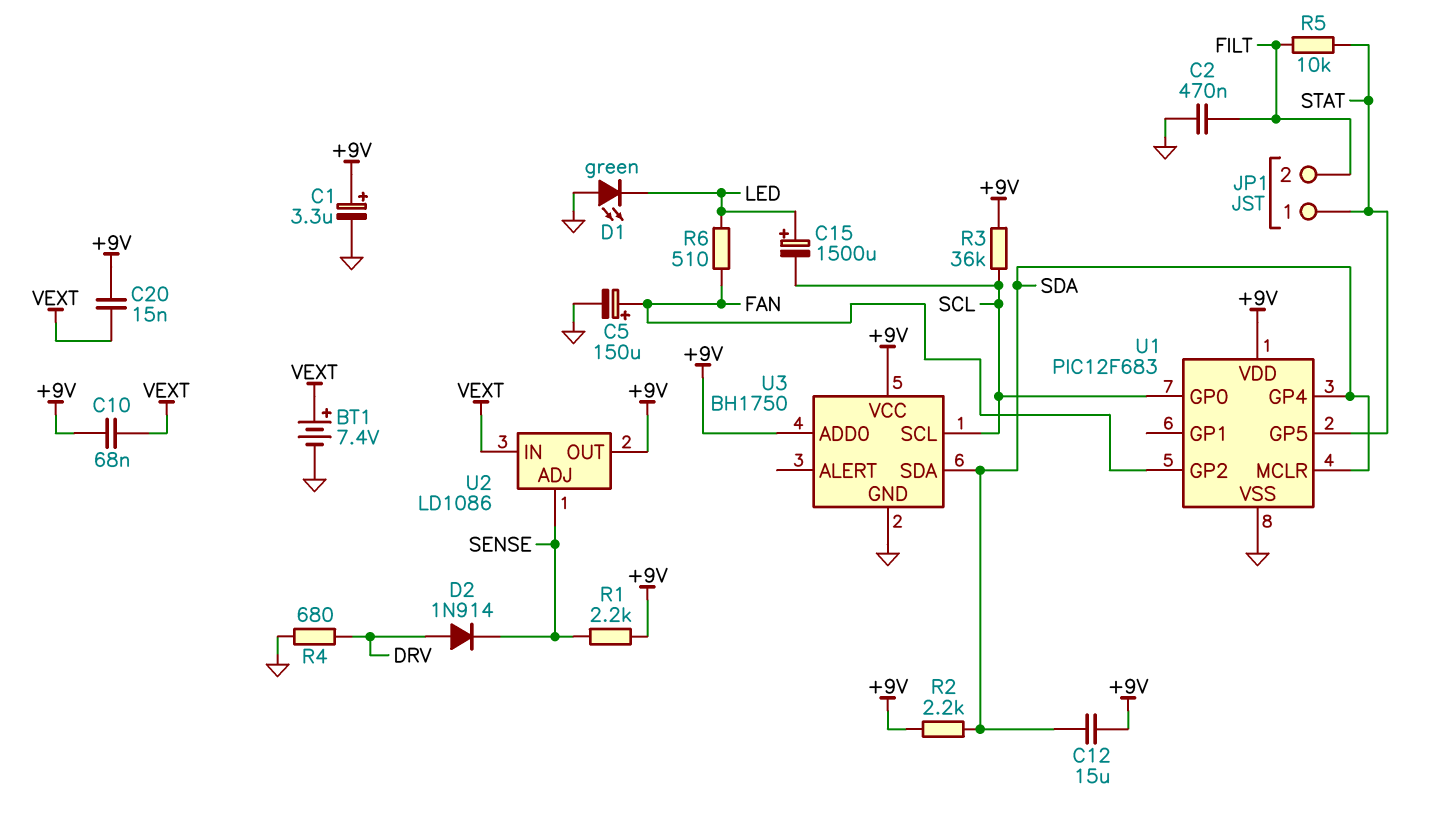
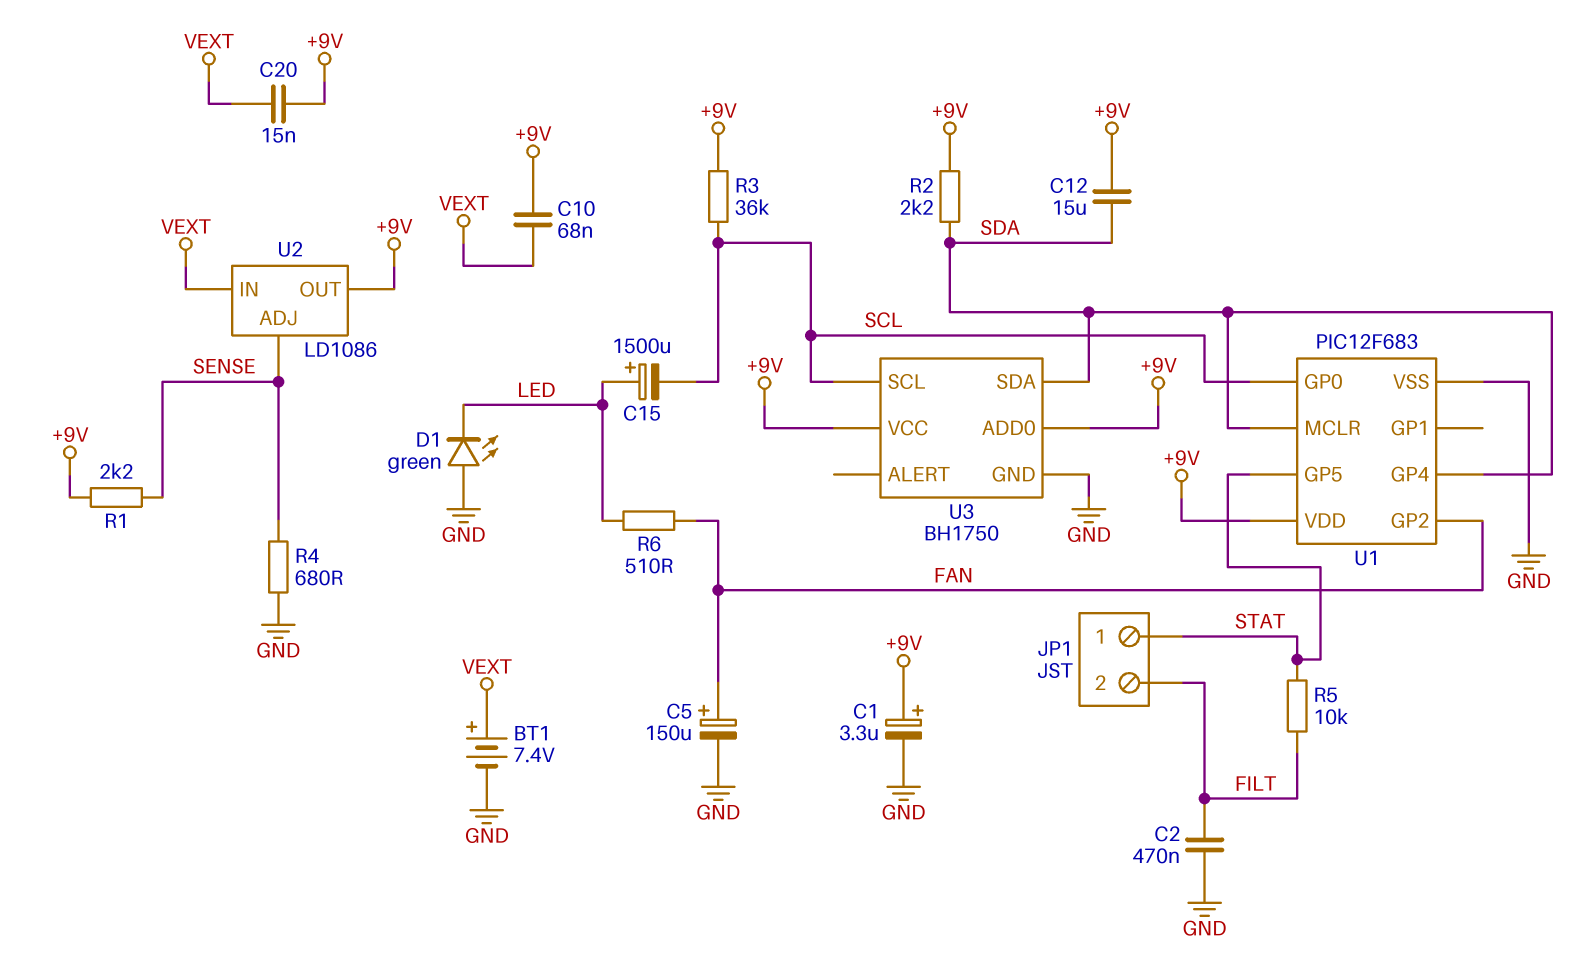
D2: diode 1N914 (A DRV, K SENSE) -> none
R4: 680 (DRV, GND) -> 680 (GND, SENSE)

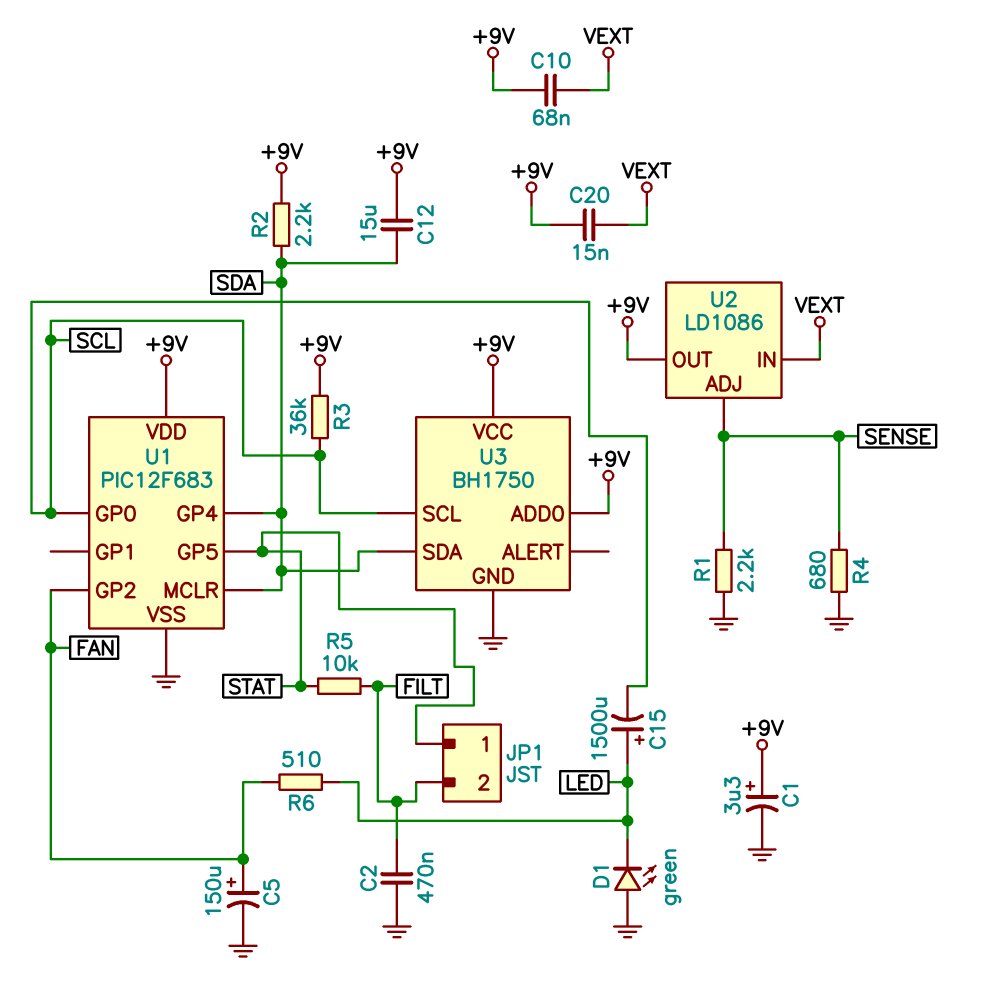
BT1: 7.4V (plus VEXT, minus GND) -> none
R1: 2.2k (+9V, SENSE) -> 2.2k (GND, SENSE)

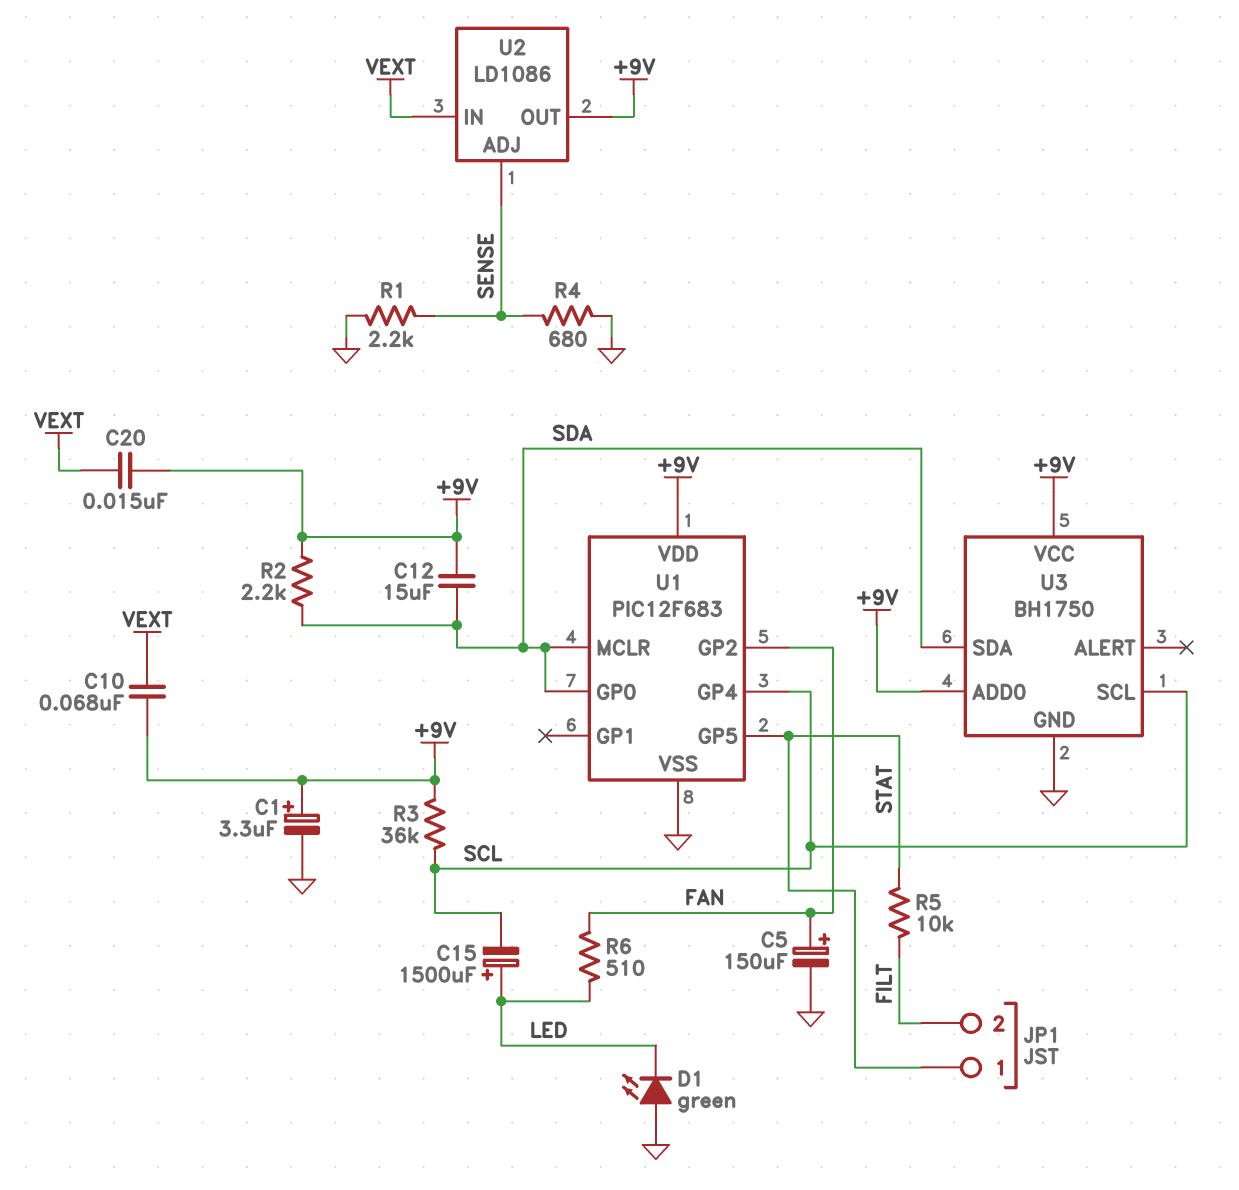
C2: 470nF (FILT, GND) -> none
U1 pin GP0: SCL -> SDA
U1 pin GP4: SDA -> SCL

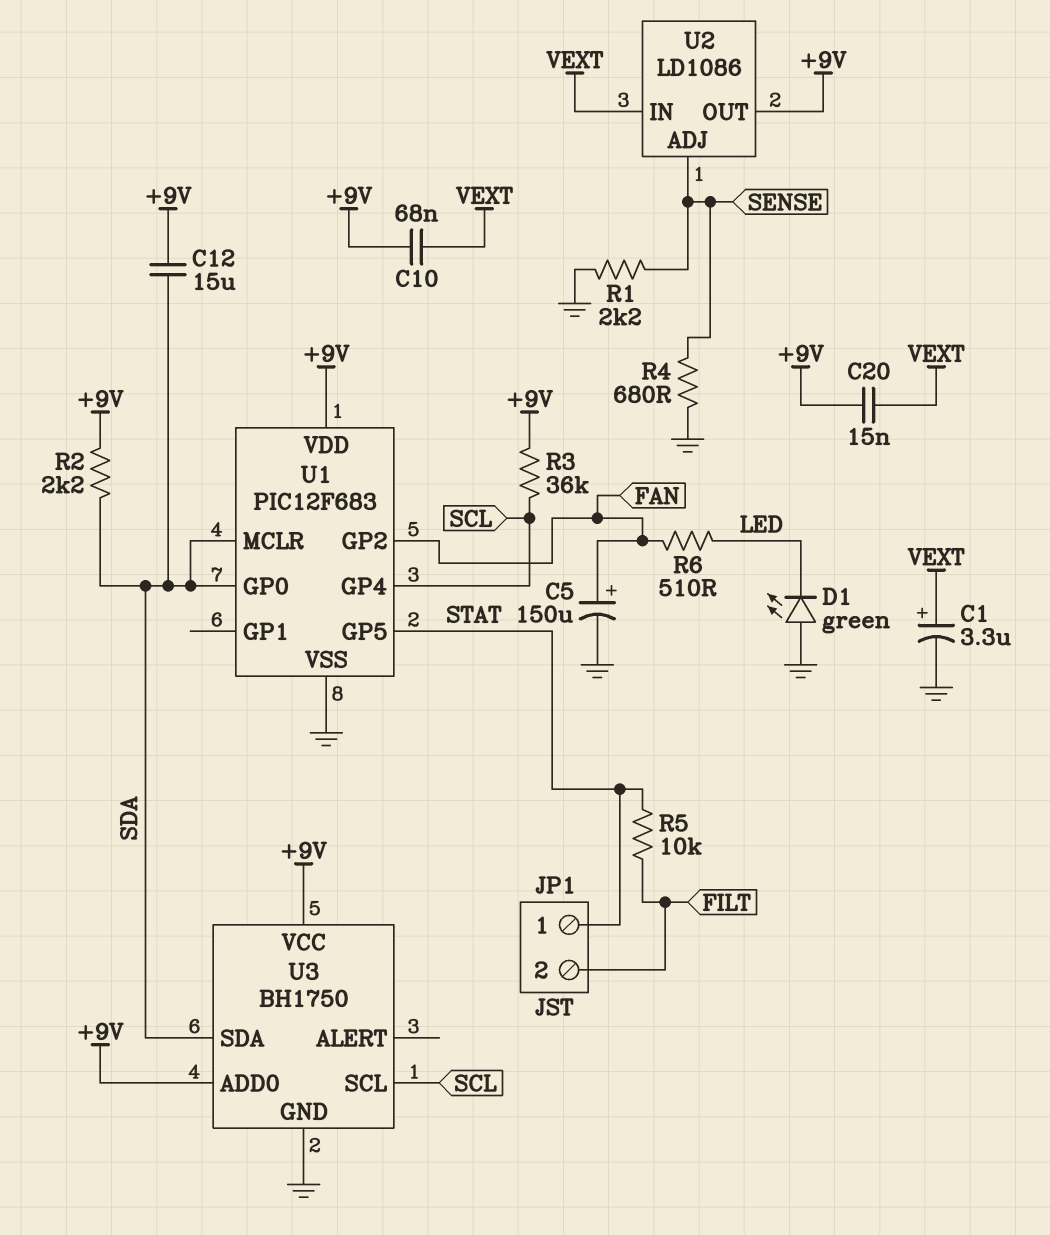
C1: 3.3uF (plus +9V, minus GND) -> 3.3uF (plus VEXT, minus GND)
C15: 1500uF (plus LED, minus SCL) -> none

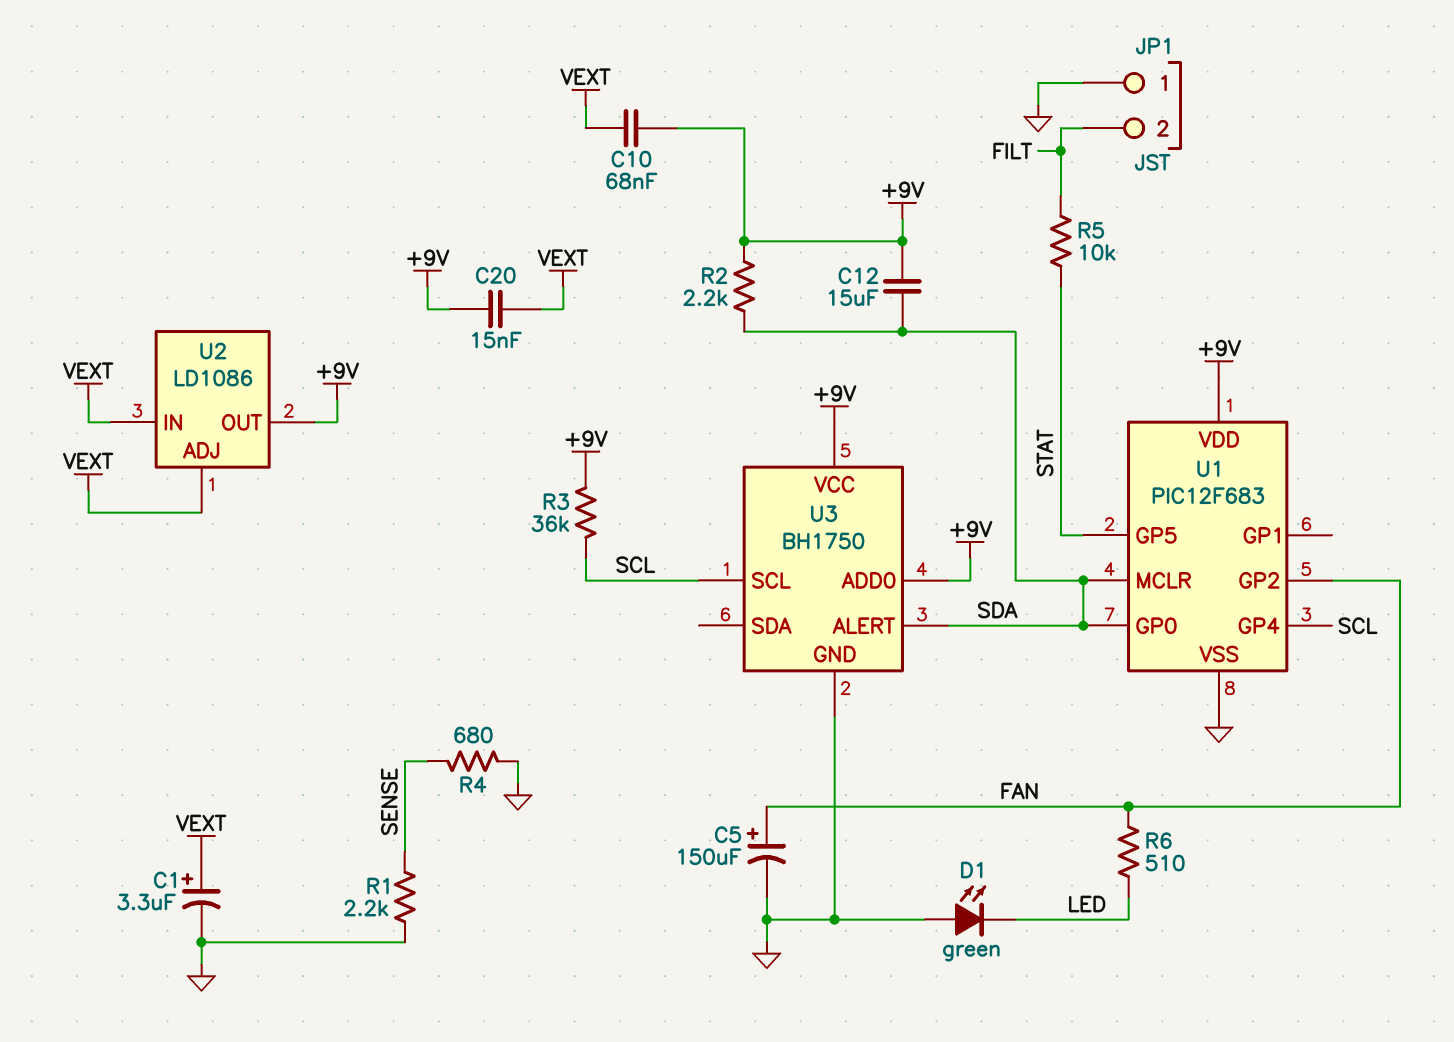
JP1 pin 1: STAT -> GND
U2 pin ADJ: SENSE -> VEXT
U3 pin ALERT: none -> SDA
U3 pin SDA: SDA -> none

